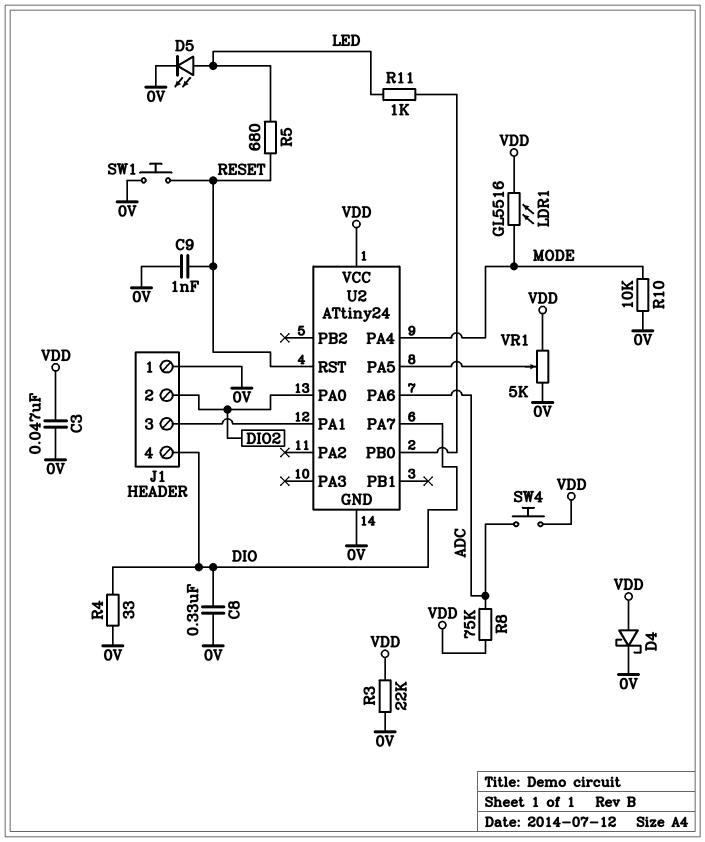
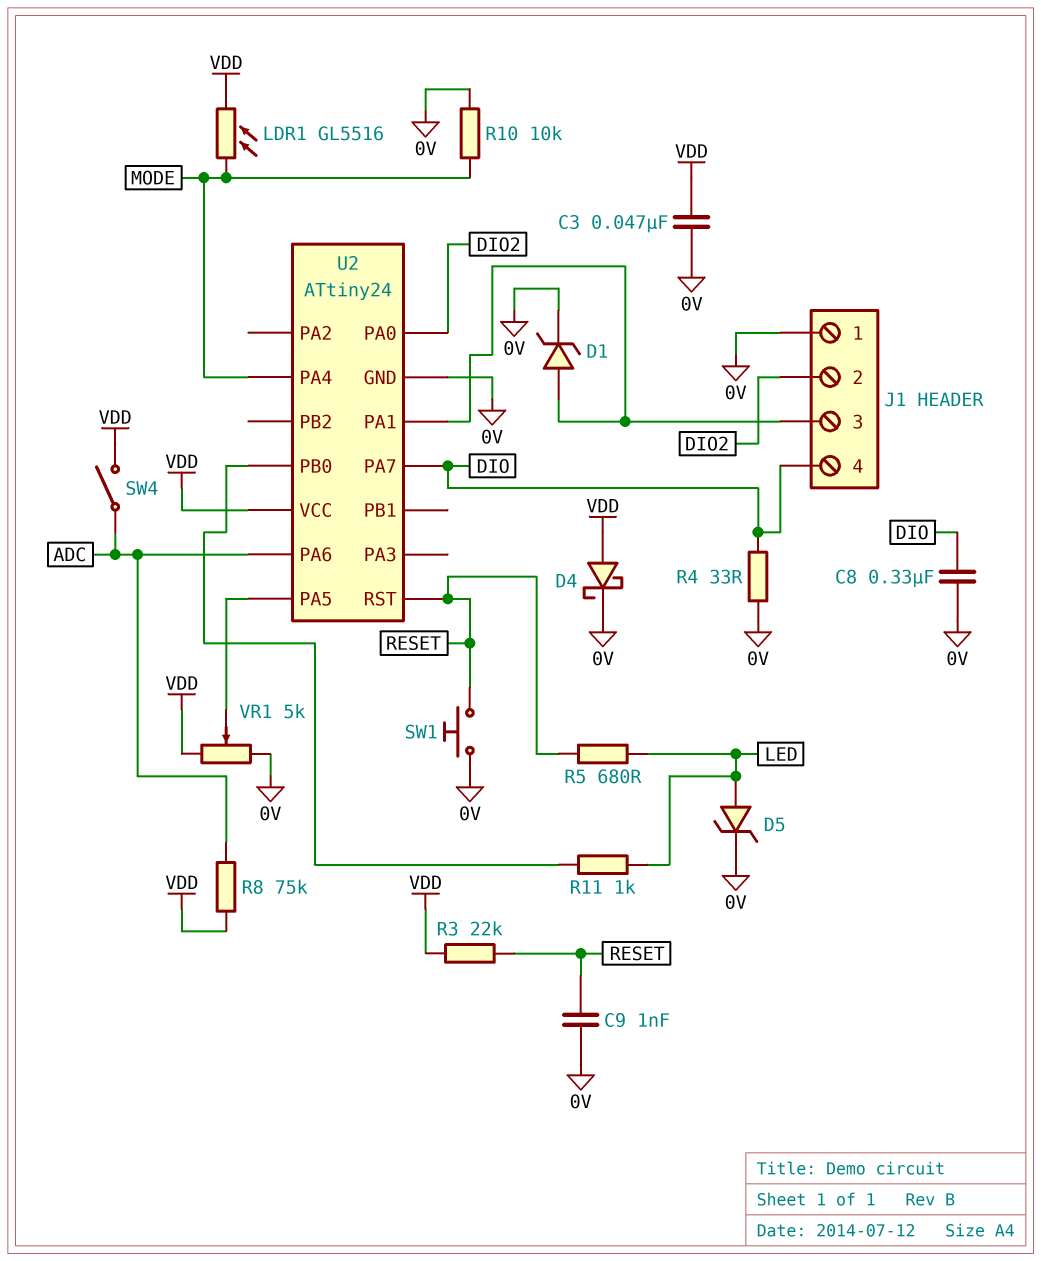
D1: none -> zener (A J1/3, K 0V)
D5: LED (A LED, K 0V) -> zener (A LED, K 0V)
R3: 22k (0V, VDD) -> 22k (RESET, VDD)
SW4: button (ADC, VDD) -> switch (ADC, VDD)

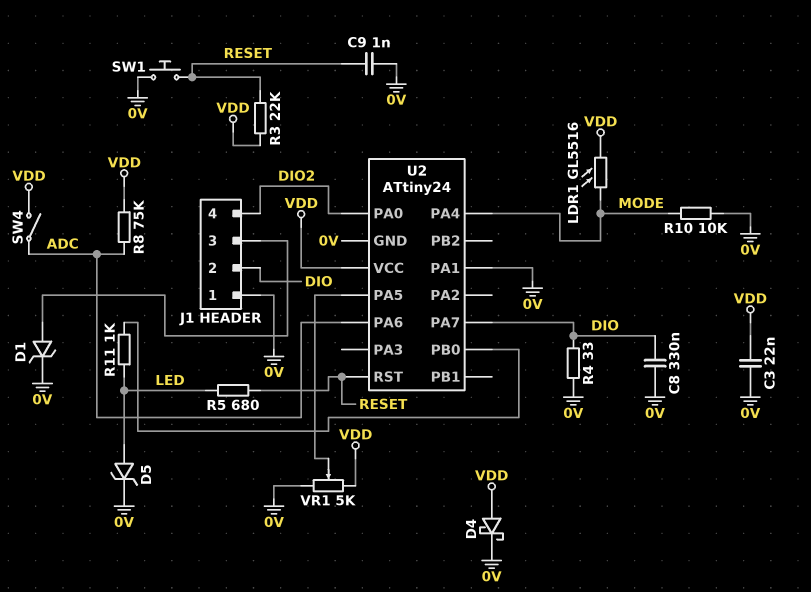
C3: 47nF (0V, VDD) -> 22nF (0V, VDD)
J1 pin 2: DIO2 -> DIO
J1 pin 4: DIO -> DIO2
U2 pin PA1: J1/3 -> 0V

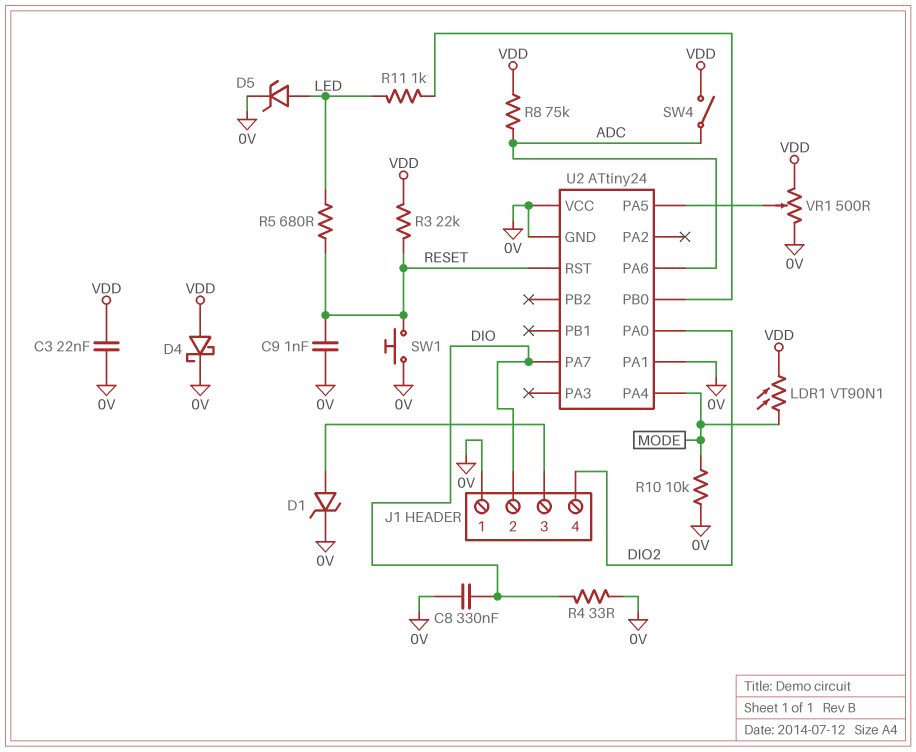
LDR1: GL5516 (MODE, VDD) -> VT90N1 (MODE, VDD)
U2 pin VCC: VDD -> 0V
VR1: 5k (0V, VDD, wiper U2/PA5) -> 500 (0V, VDD, wiper U2/PA5)

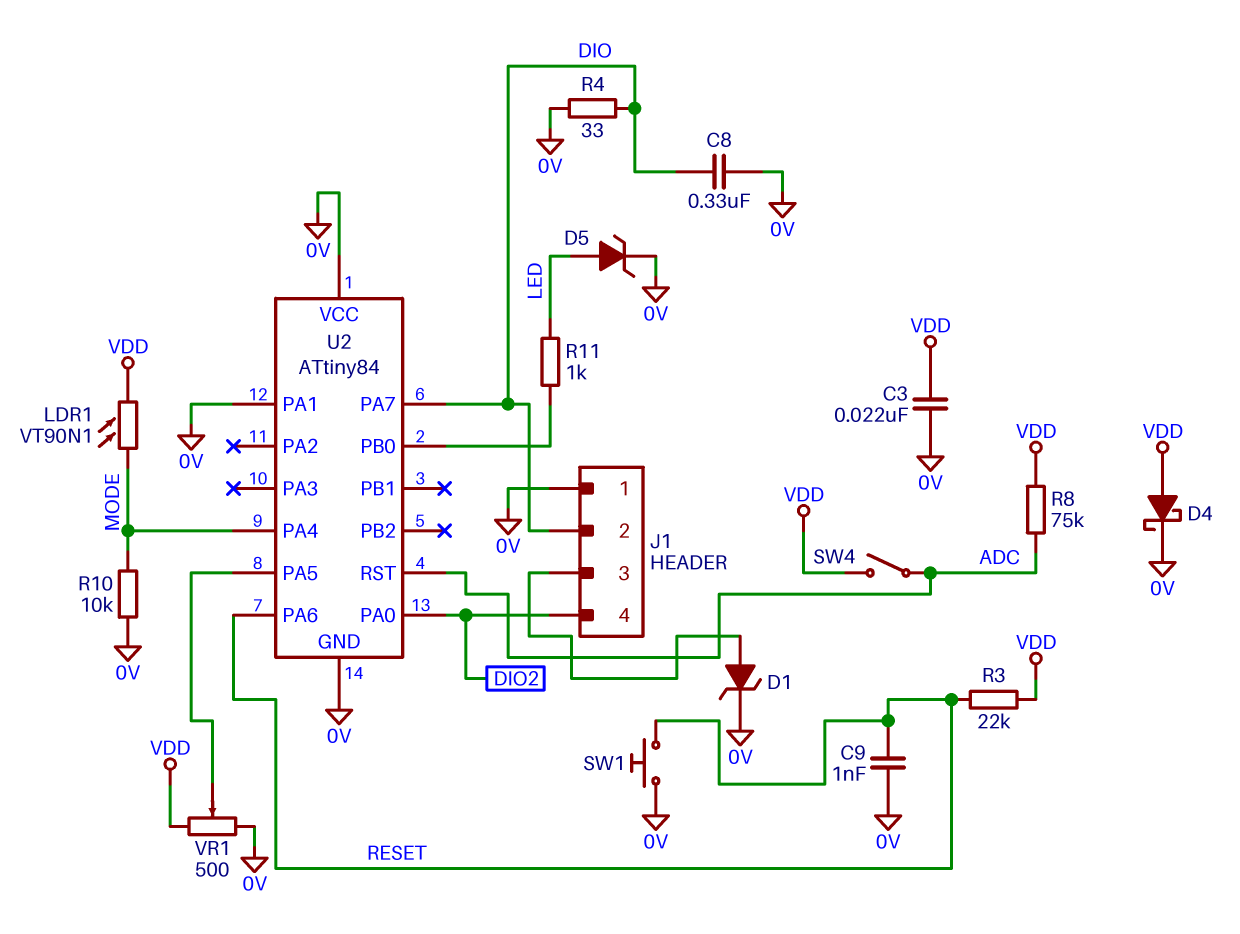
R5: 680 (LED, RESET) -> none
U2: ATtiny24 -> ATtiny84
U2 pin PA6: ADC -> RESET
U2 pin RST: RESET -> ADC

